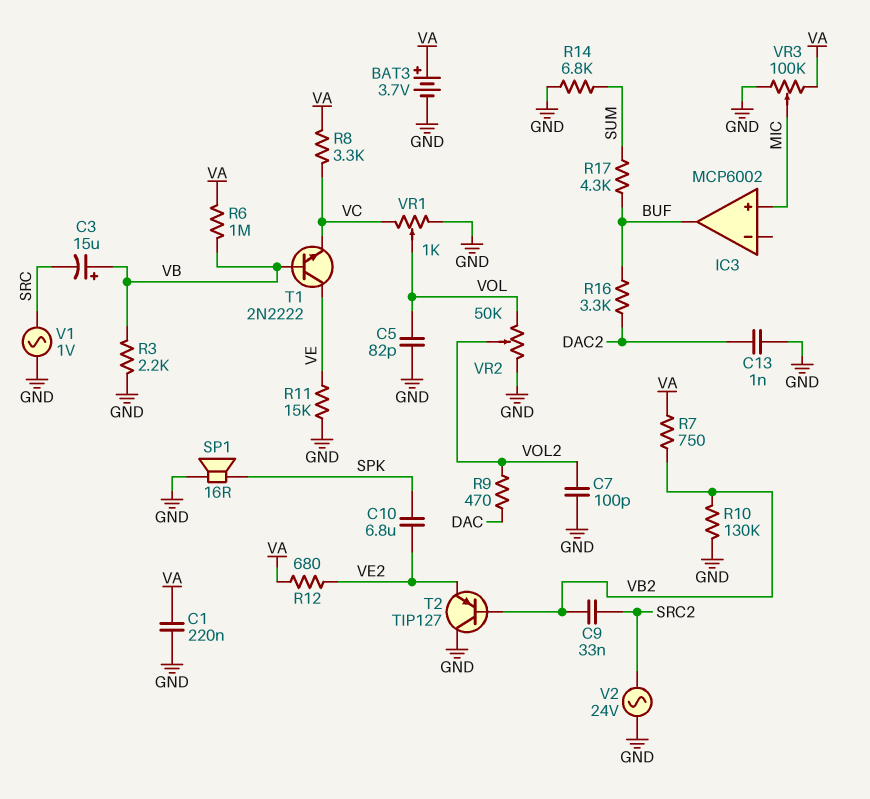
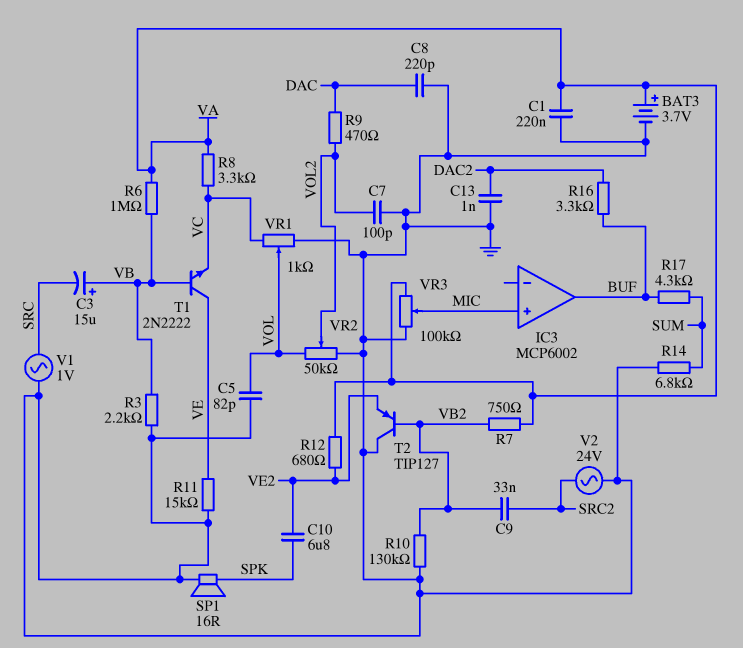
C8: none -> 220pF (DAC, GND)

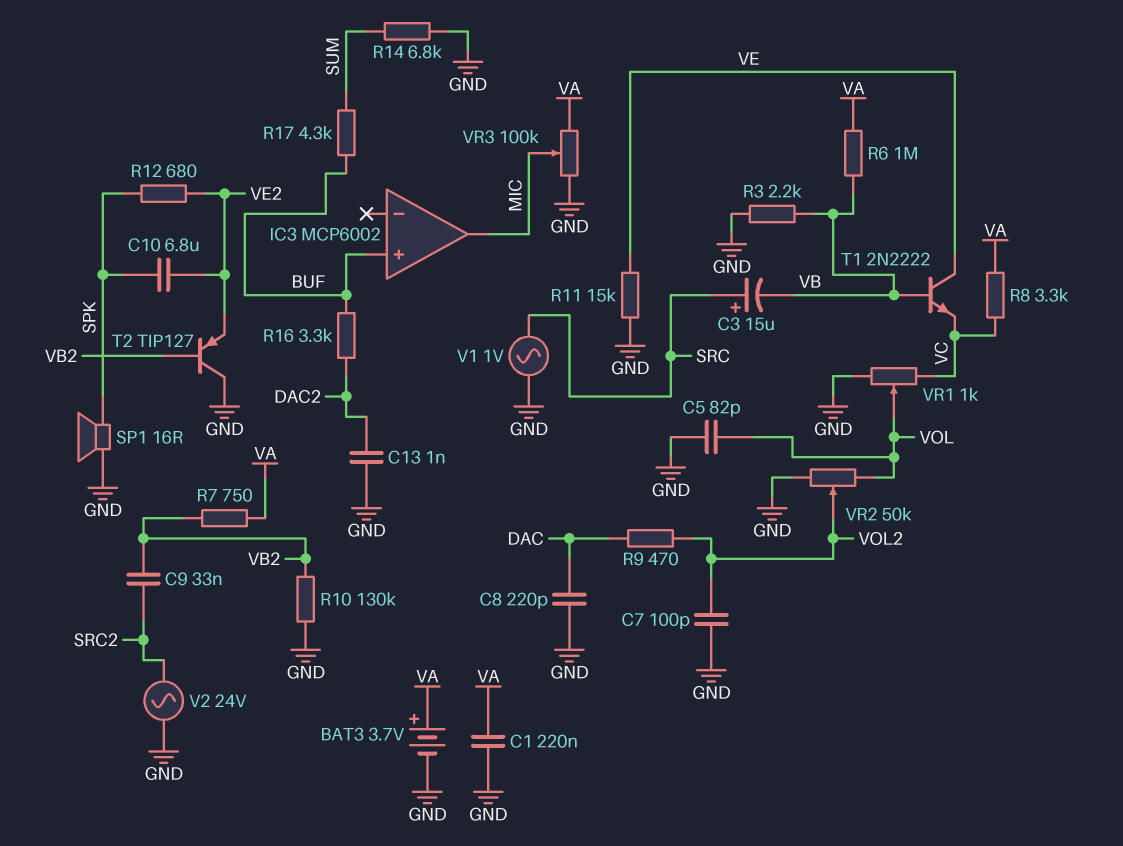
C3: 15uF (plus VB, minus SRC) -> 15uF (plus SRC, minus VB)
IC3 pin in+: MIC -> BUF
IC3 pin out: BUF -> MIC
R12: 680 (VA, VE2) -> 680 (SPK, VE2)

